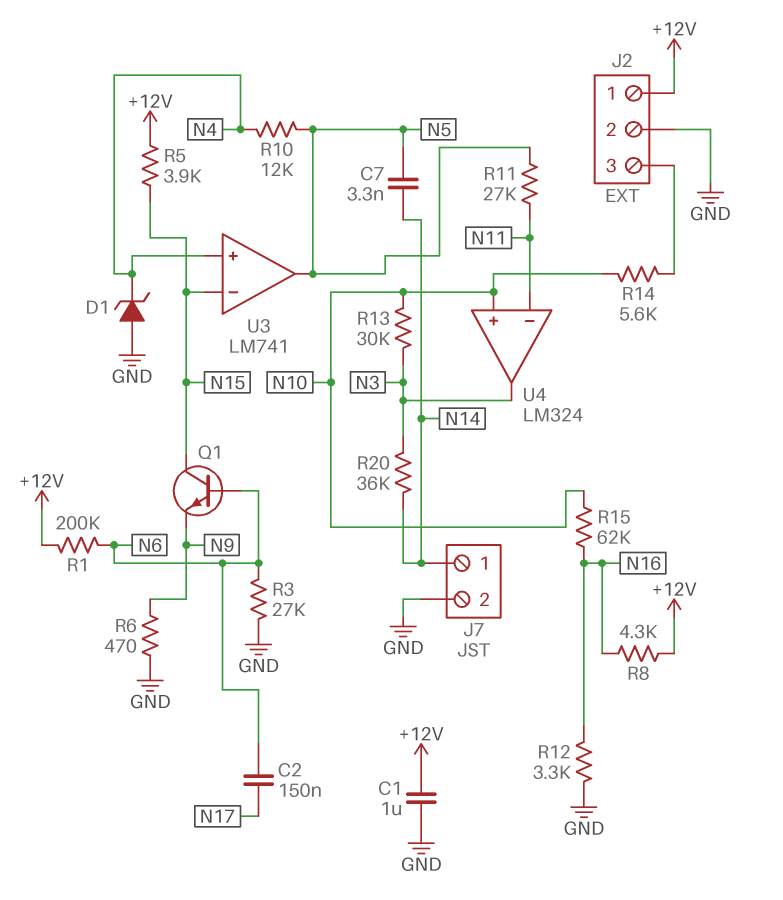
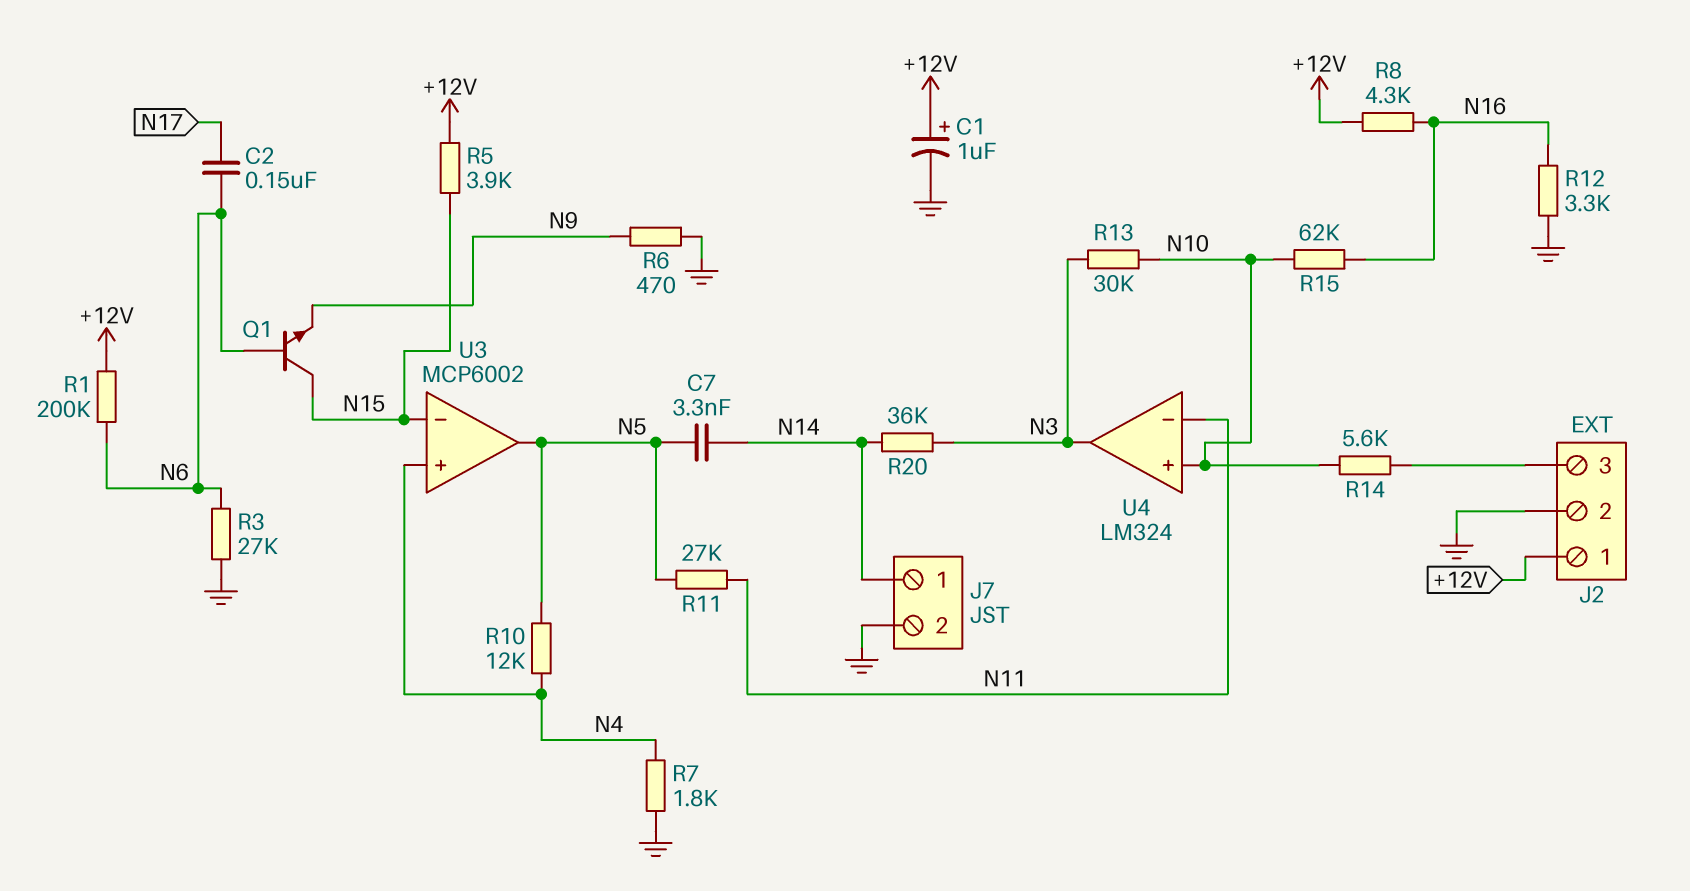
C1: 1uF (+12V, GND) -> 1uF (plus +12V, minus GND)
D1: zener (A GND, K N4) -> none
R7: none -> 1.8k (GND, N4)
U3: LM741 -> MCP6002

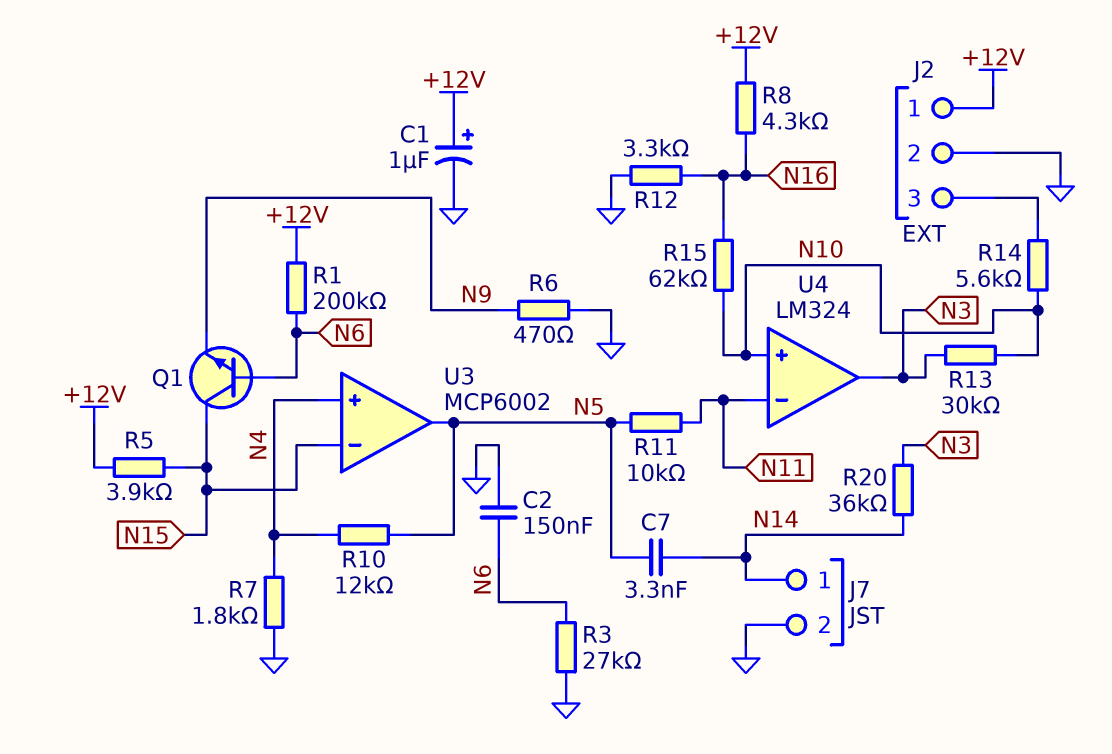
C2: 150nF (N6, N17) -> 150nF (GND, N6)
R11: 27k (N5, N11) -> 10k (N5, N11)

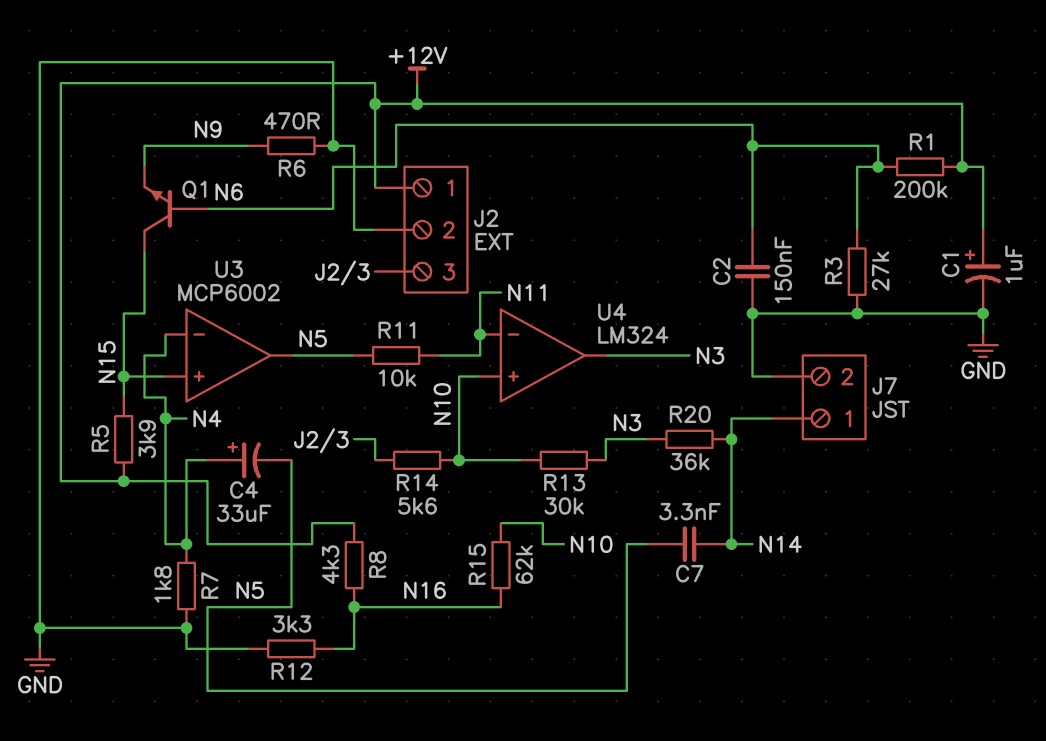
C4: none -> 33uF (plus N4, minus N5)
R10: 12k (N4, N5) -> none
U3 pin in+: N4 -> N15
U3 pin in-: N15 -> N4

